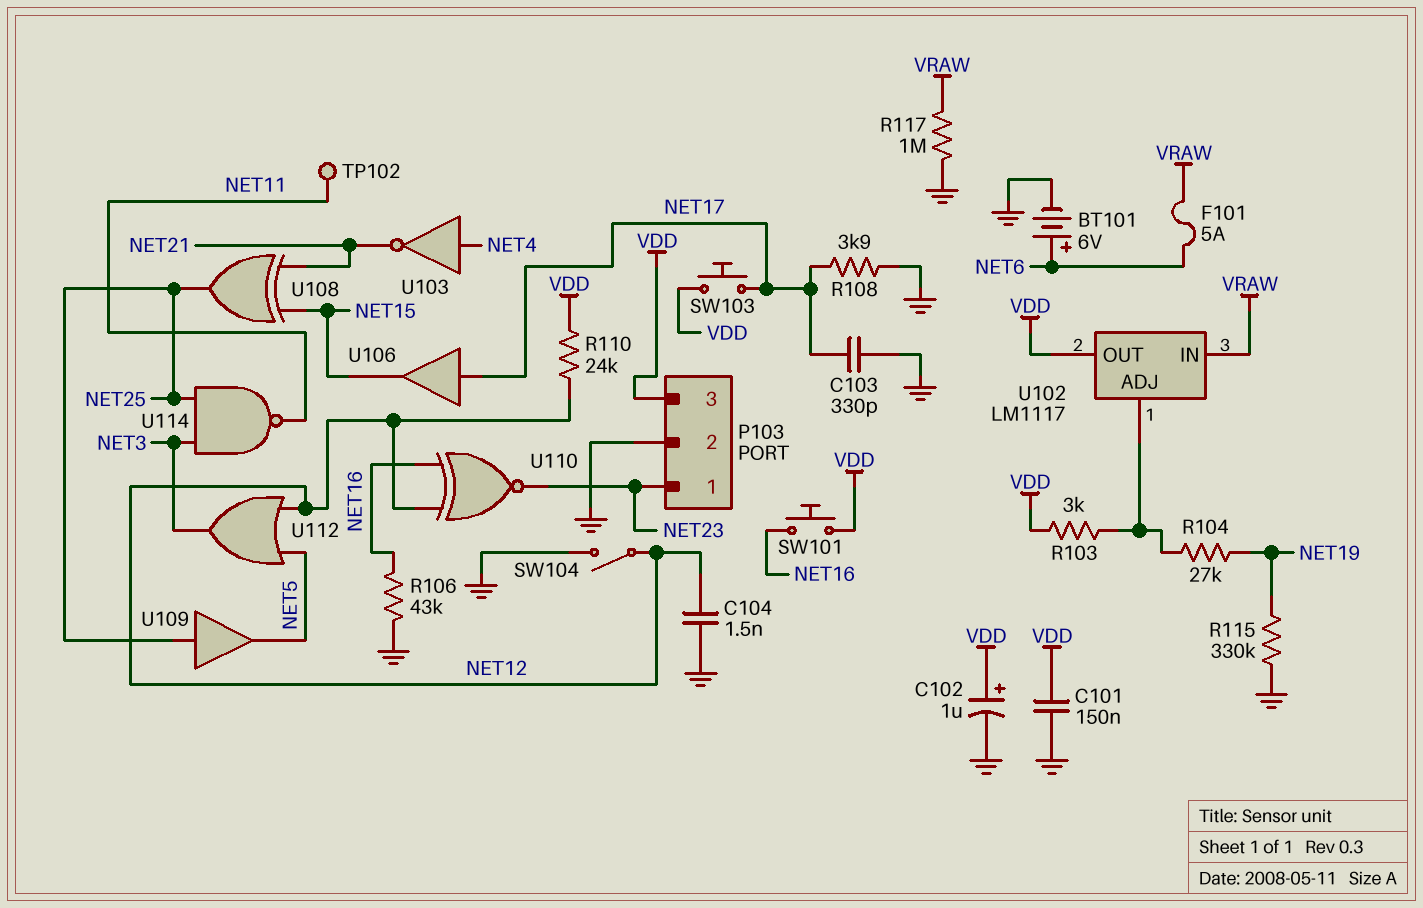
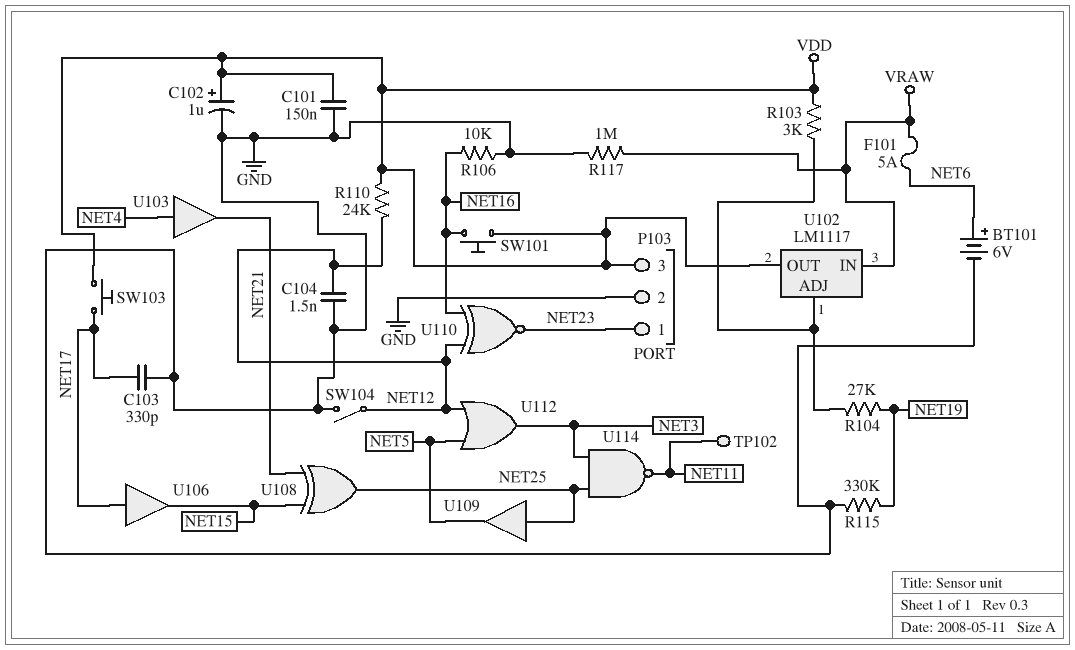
R106: 43k (GND, NET16) -> 10k (GND, NET16)
R108: 3.9k (GND, NET17) -> none
U103: NOT (in NET4, out NET21) -> buffer (in NET4, out NET21)

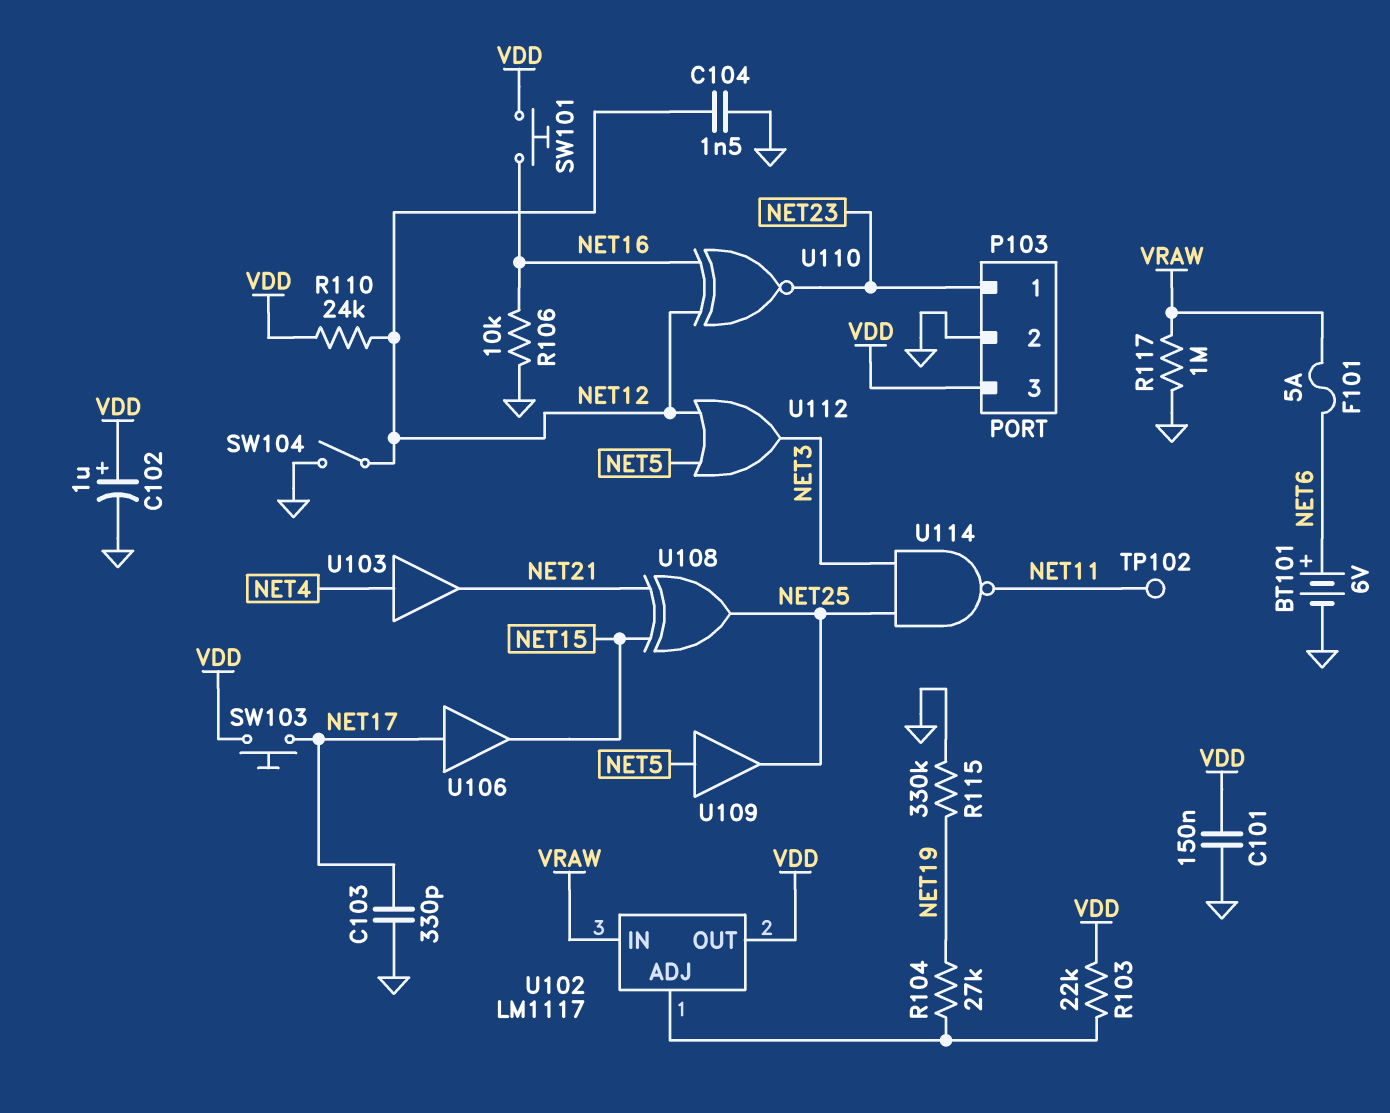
R103: 3k (U102/ADJ, VDD) -> 22k (U102/ADJ, VDD)
U109: buffer (in NET25, out NET5) -> buffer (in NET5, out NET25)

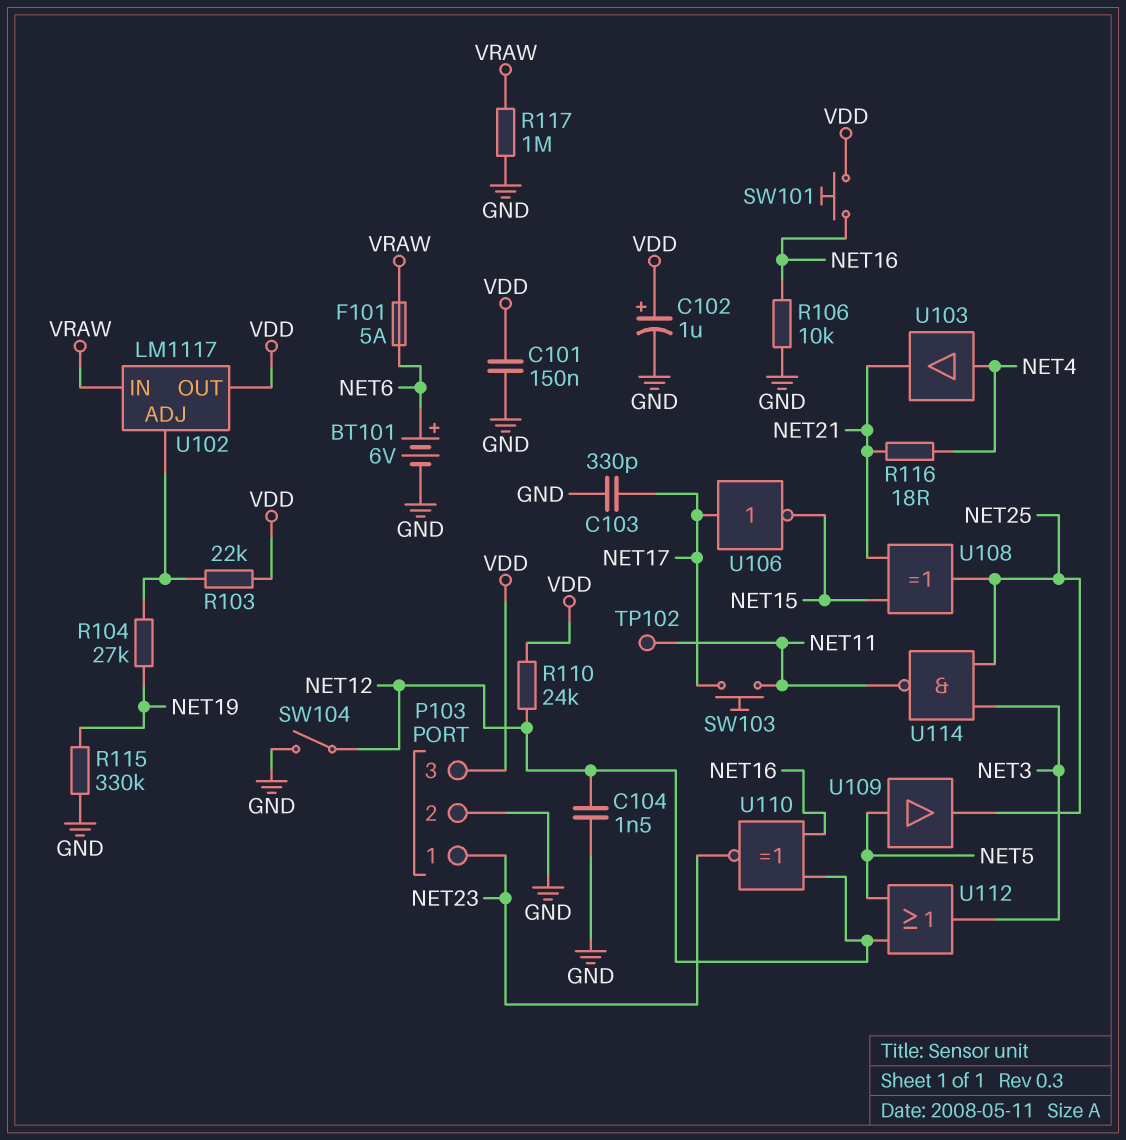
R116: none -> 18 (NET4, NET21)
SW103: button (NET17, VDD) -> button (NET11, NET17)
U106: buffer (in NET17, out NET15) -> NOT (in NET17, out NET15)

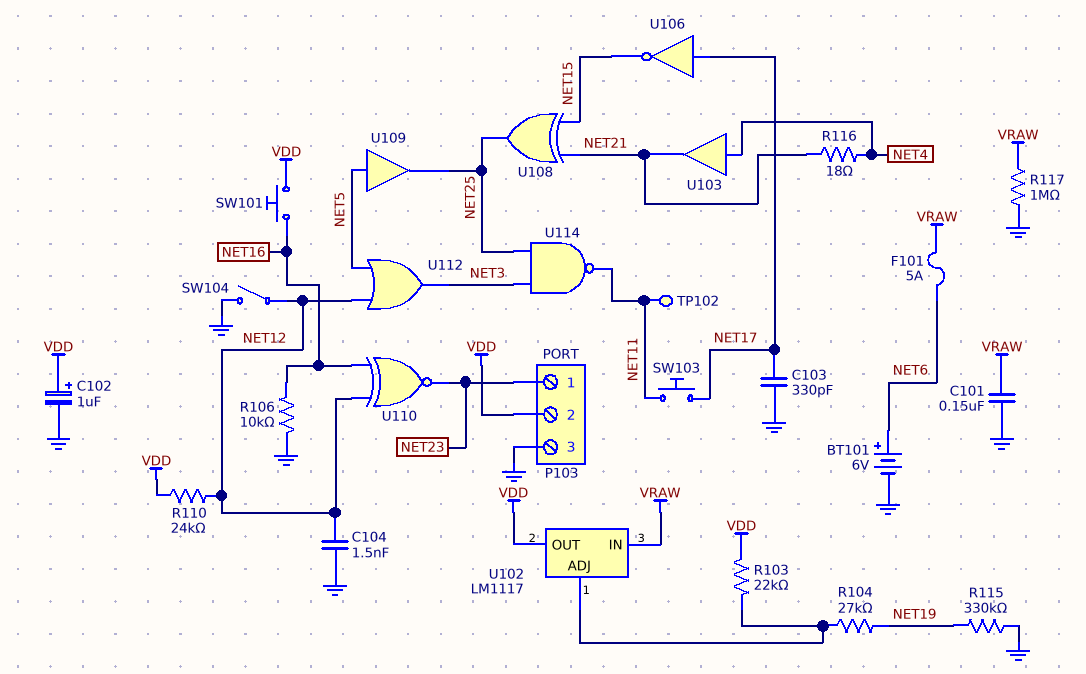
C101: 150nF (GND, VDD) -> 150nF (GND, VRAW)
P103 pin 2: GND -> VDD
P103 pin 3: VDD -> GND

